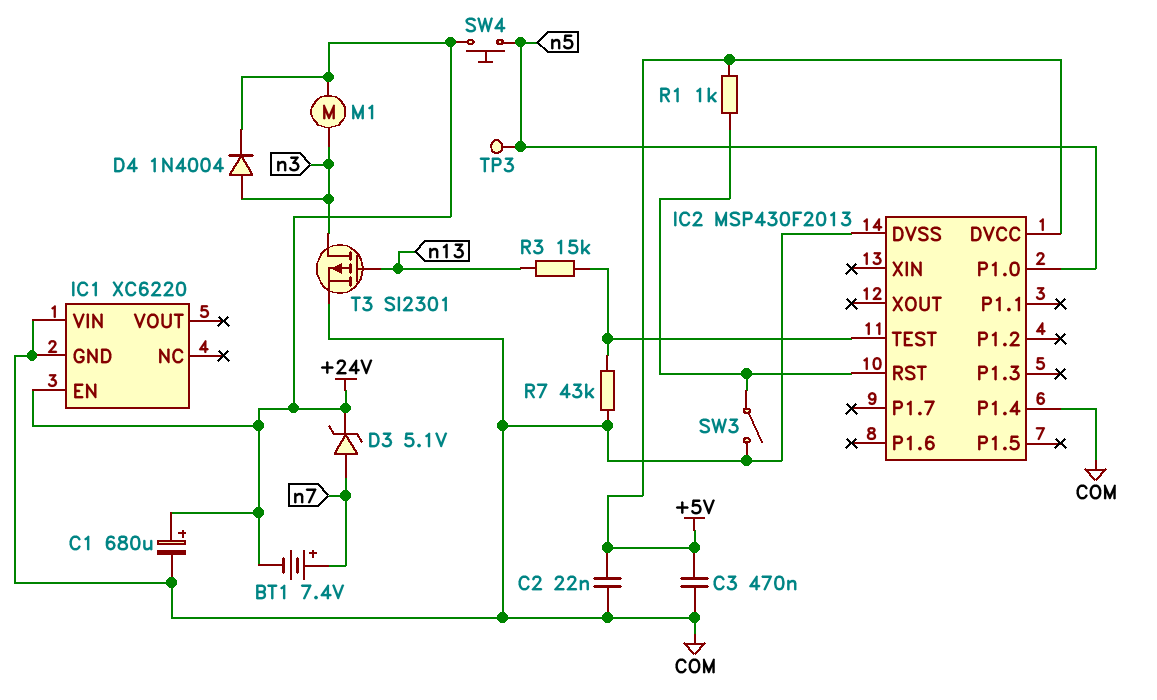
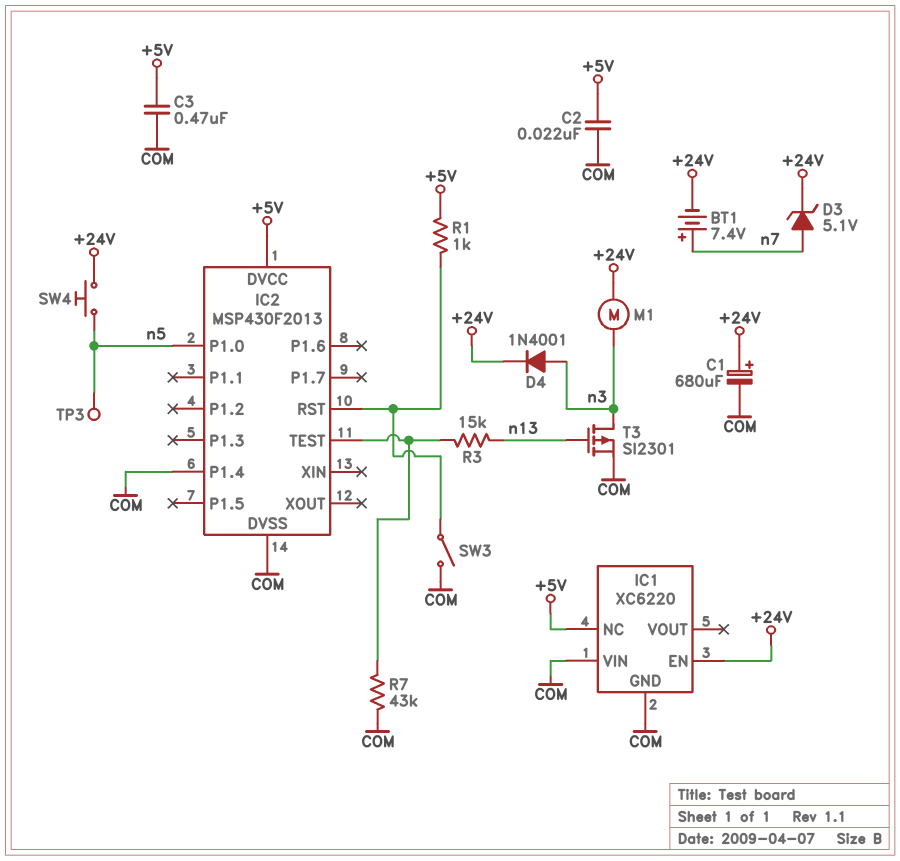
D4: diode 1N4004 (A n3, K +24V) -> diode 1N4001 (A n3, K +24V)
IC1 pin NC: none -> +5V

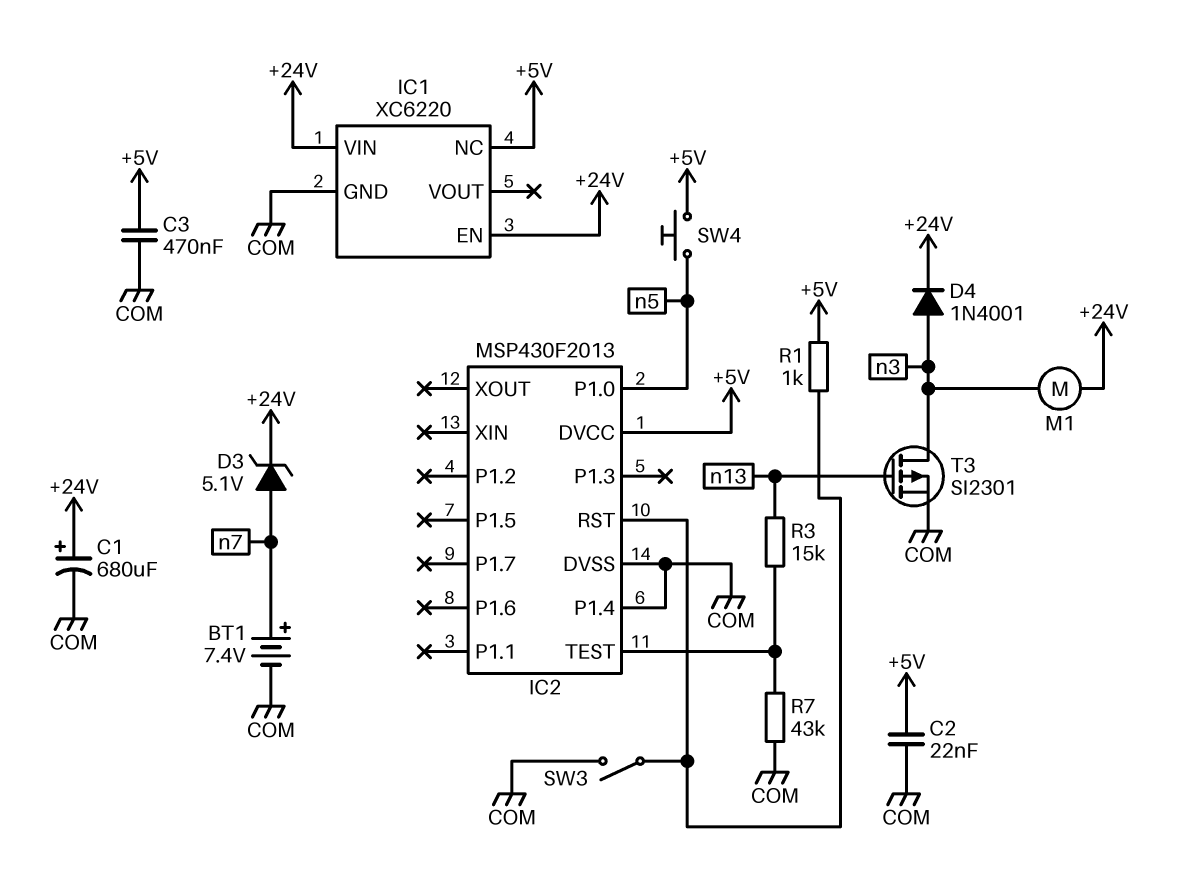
BT1: 7.4V (plus n7, minus +24V) -> 7.4V (plus n7, minus COM)
IC1 pin VIN: COM -> +24V
SW4: button (+24V, n5) -> button (+5V, n5)
TP3: test point (n5) -> none

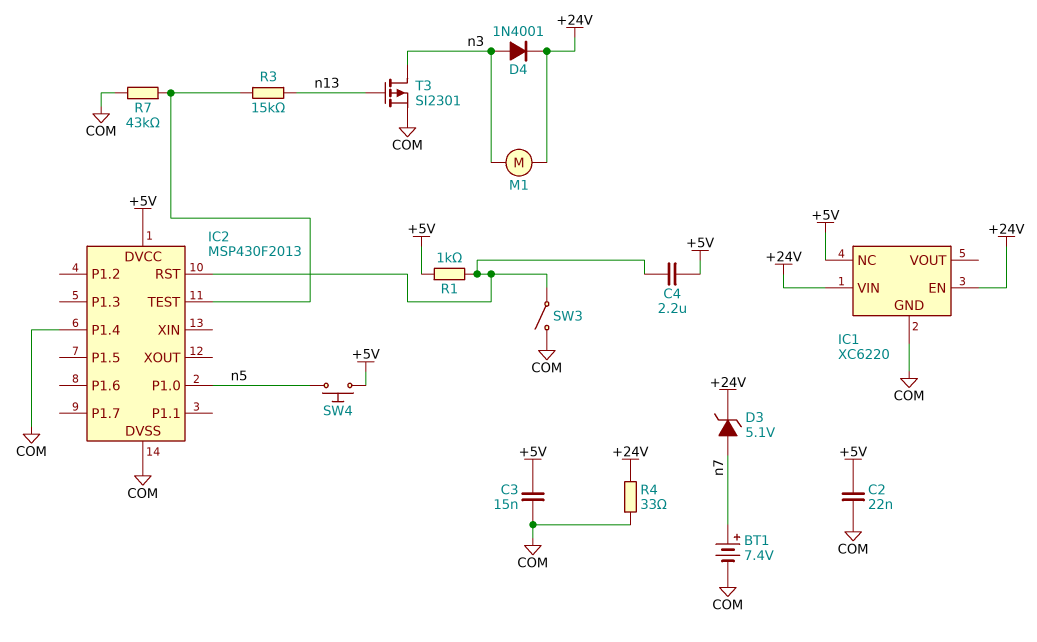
C1: 680uF (plus +24V, minus COM) -> none
C3: 470nF (+5V, COM) -> 15nF (+5V, COM)
C4: none -> 2.2uF (+5V, IC2/RST)
R4: none -> 33 (+24V, COM)

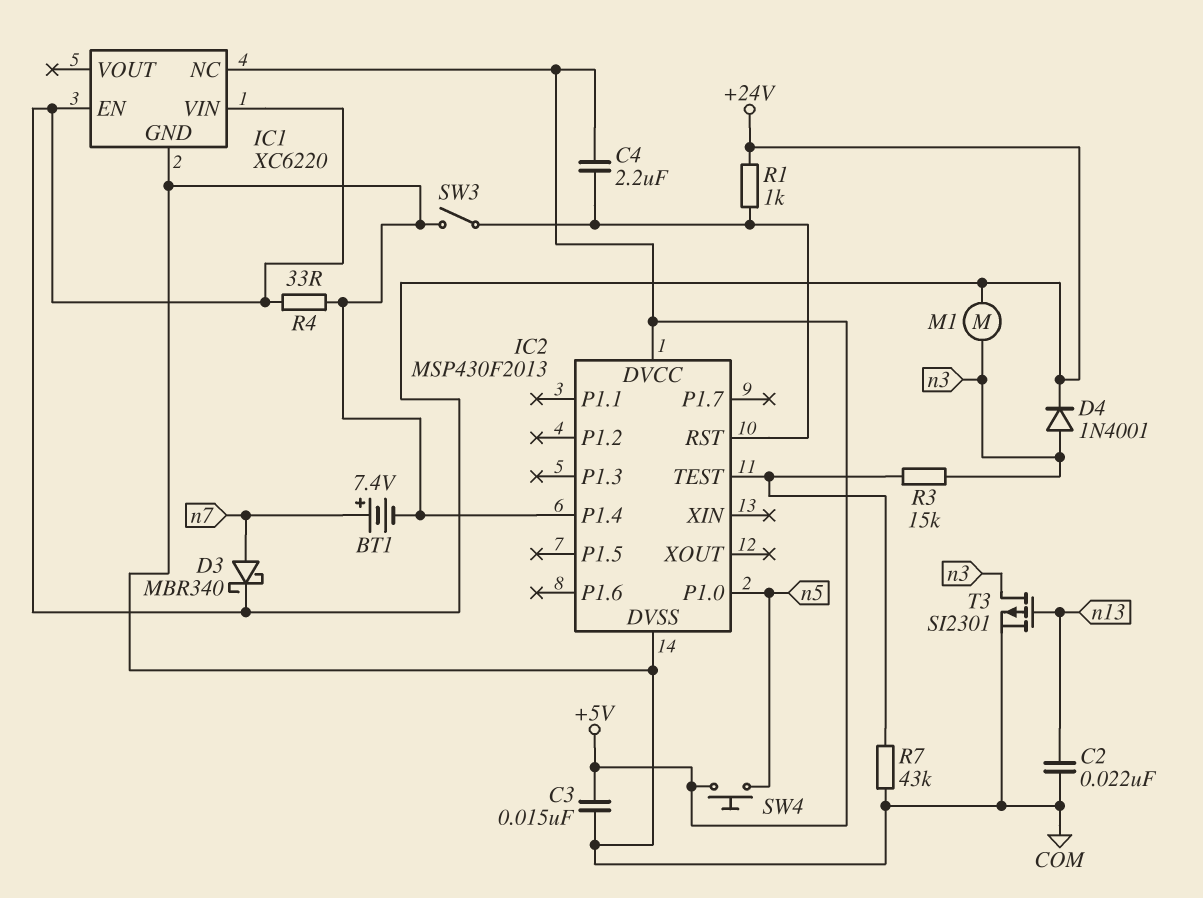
C2: 22nF (+5V, COM) -> 22nF (COM, n13)
D3: zener 5.1V (A n7, K +24V) -> schottky MBR340 (A n7, K +24V)
R1: 1k (+5V, IC2/RST) -> 1k (+24V, IC2/RST)
R3: 15k (IC2/TEST, n13) -> 15k (IC2/TEST, n3)

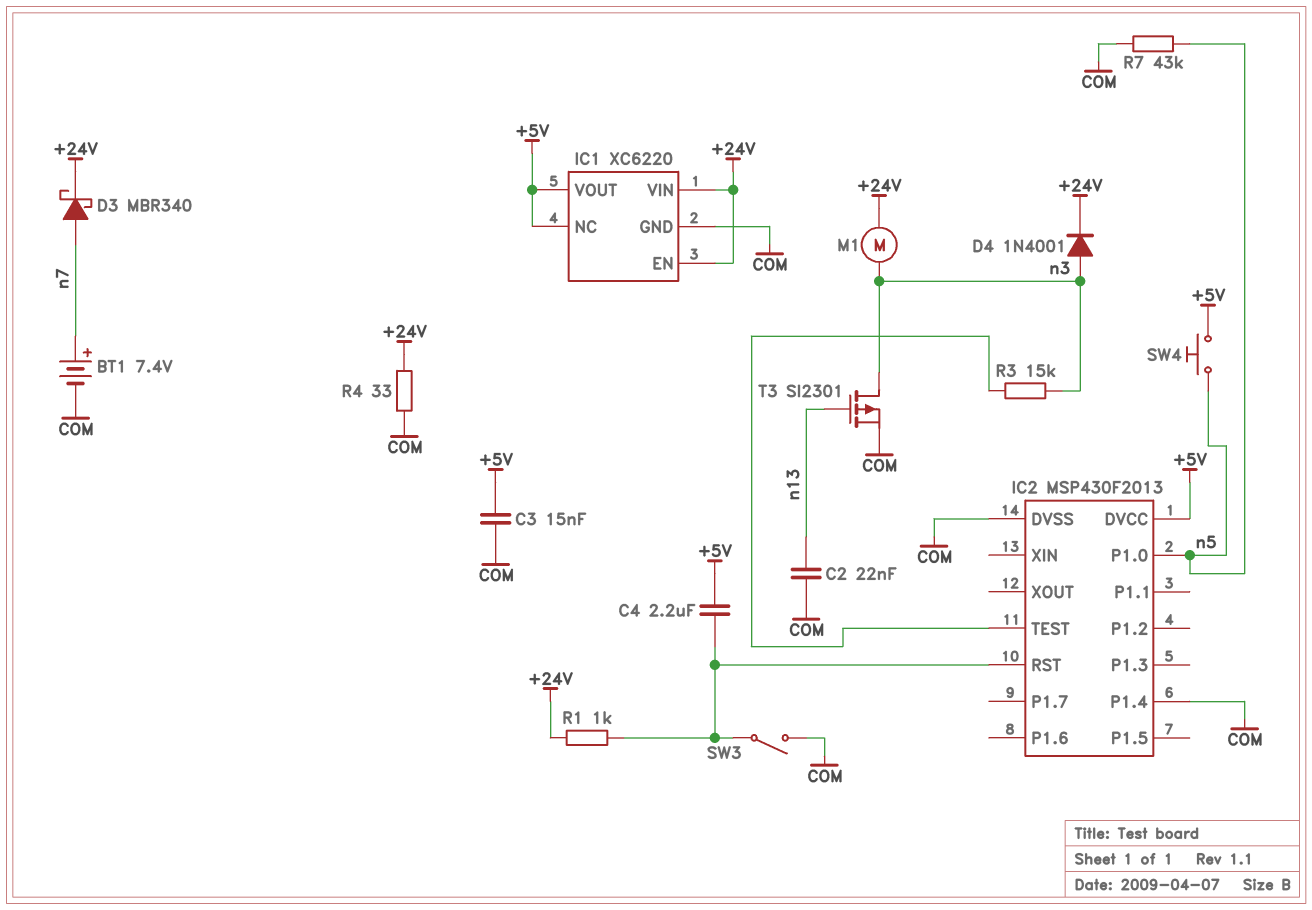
IC1 pin VOUT: none -> +5V
R7: 43k (COM, IC2/TEST) -> 43k (COM, n5)

